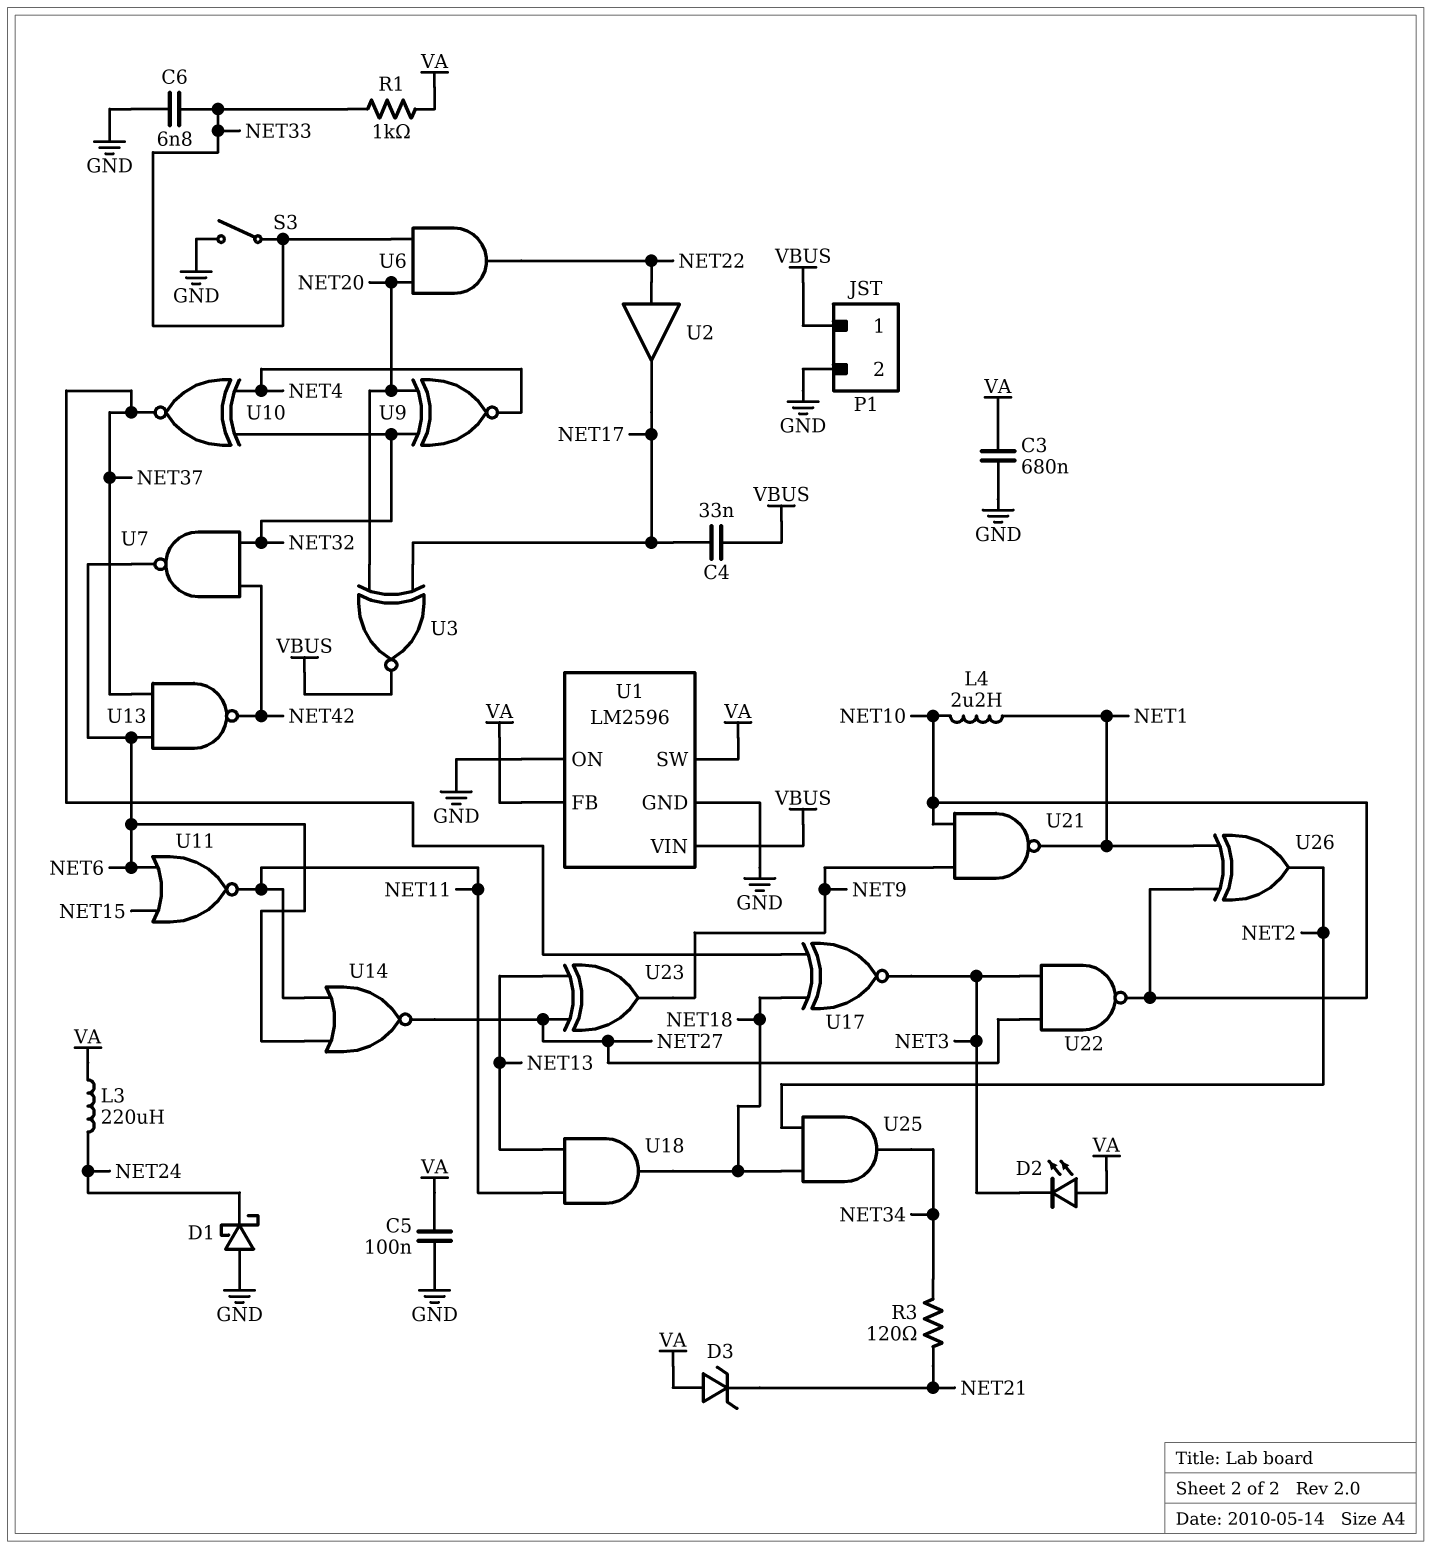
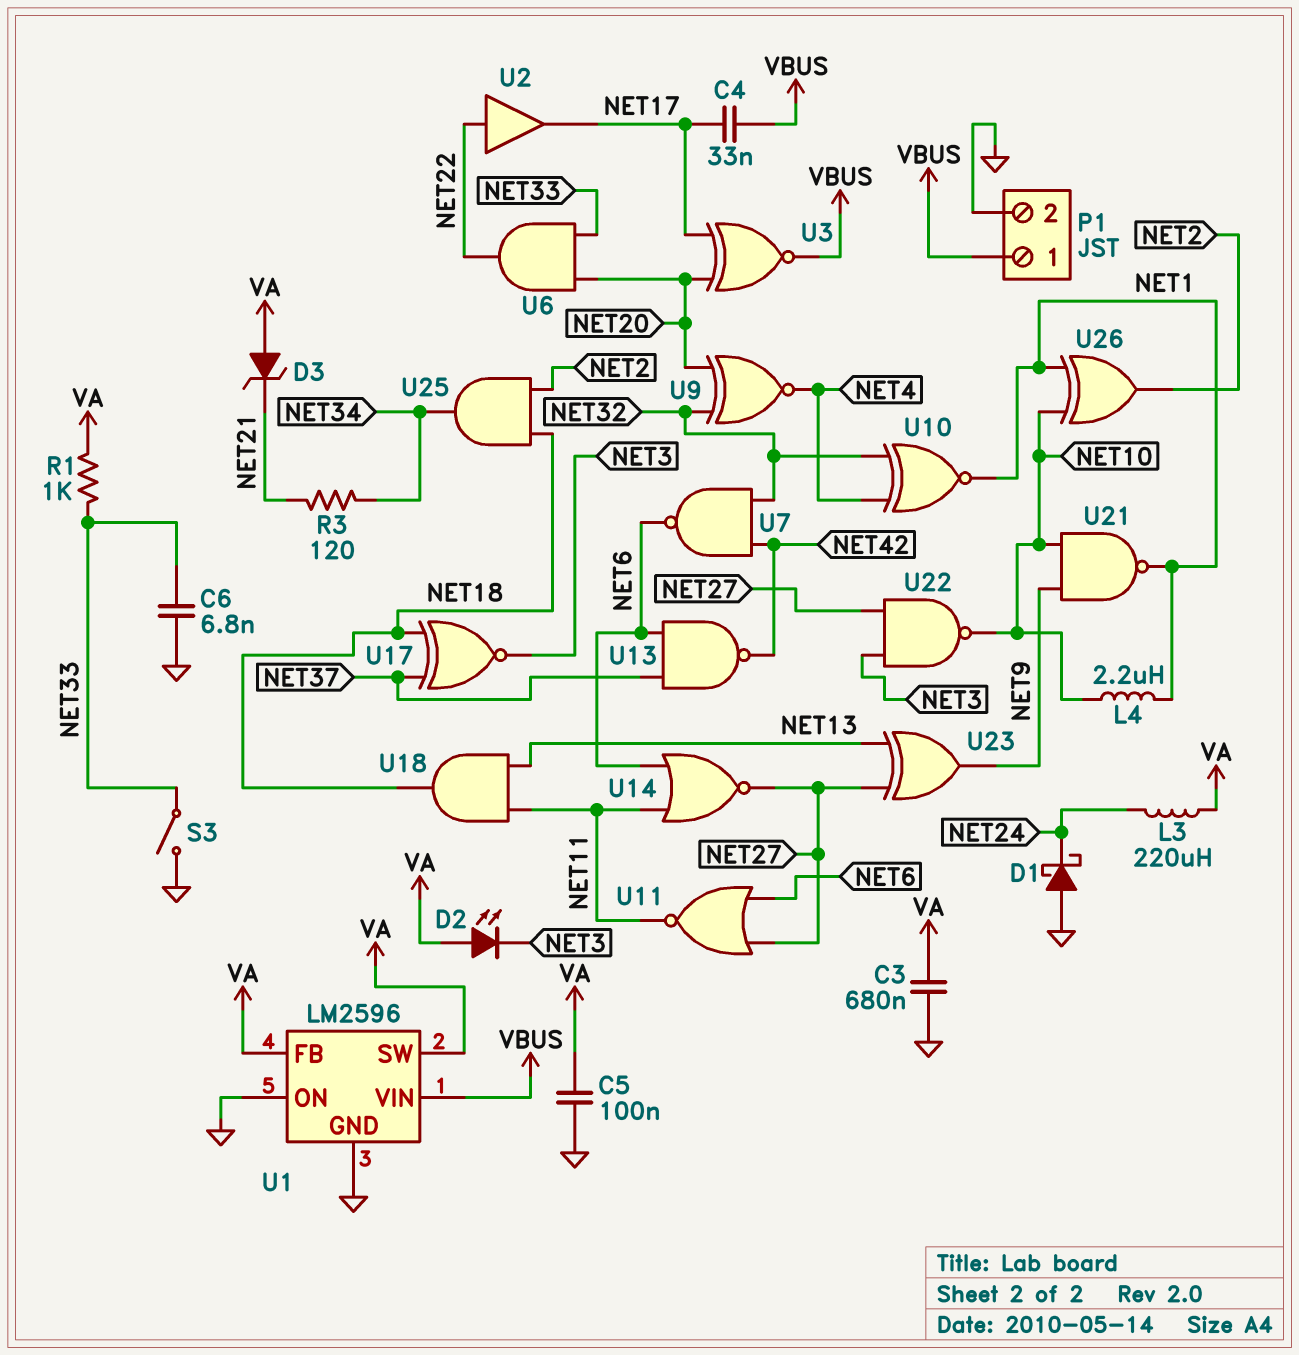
U10: XNOR (in NET4, in NET32, out NET37) -> XNOR (in NET4, in NET32, out NET1)
U11: NOR (in NET6, in NET15, out NET11) -> NOR (in NET6, in NET27, out NET11)

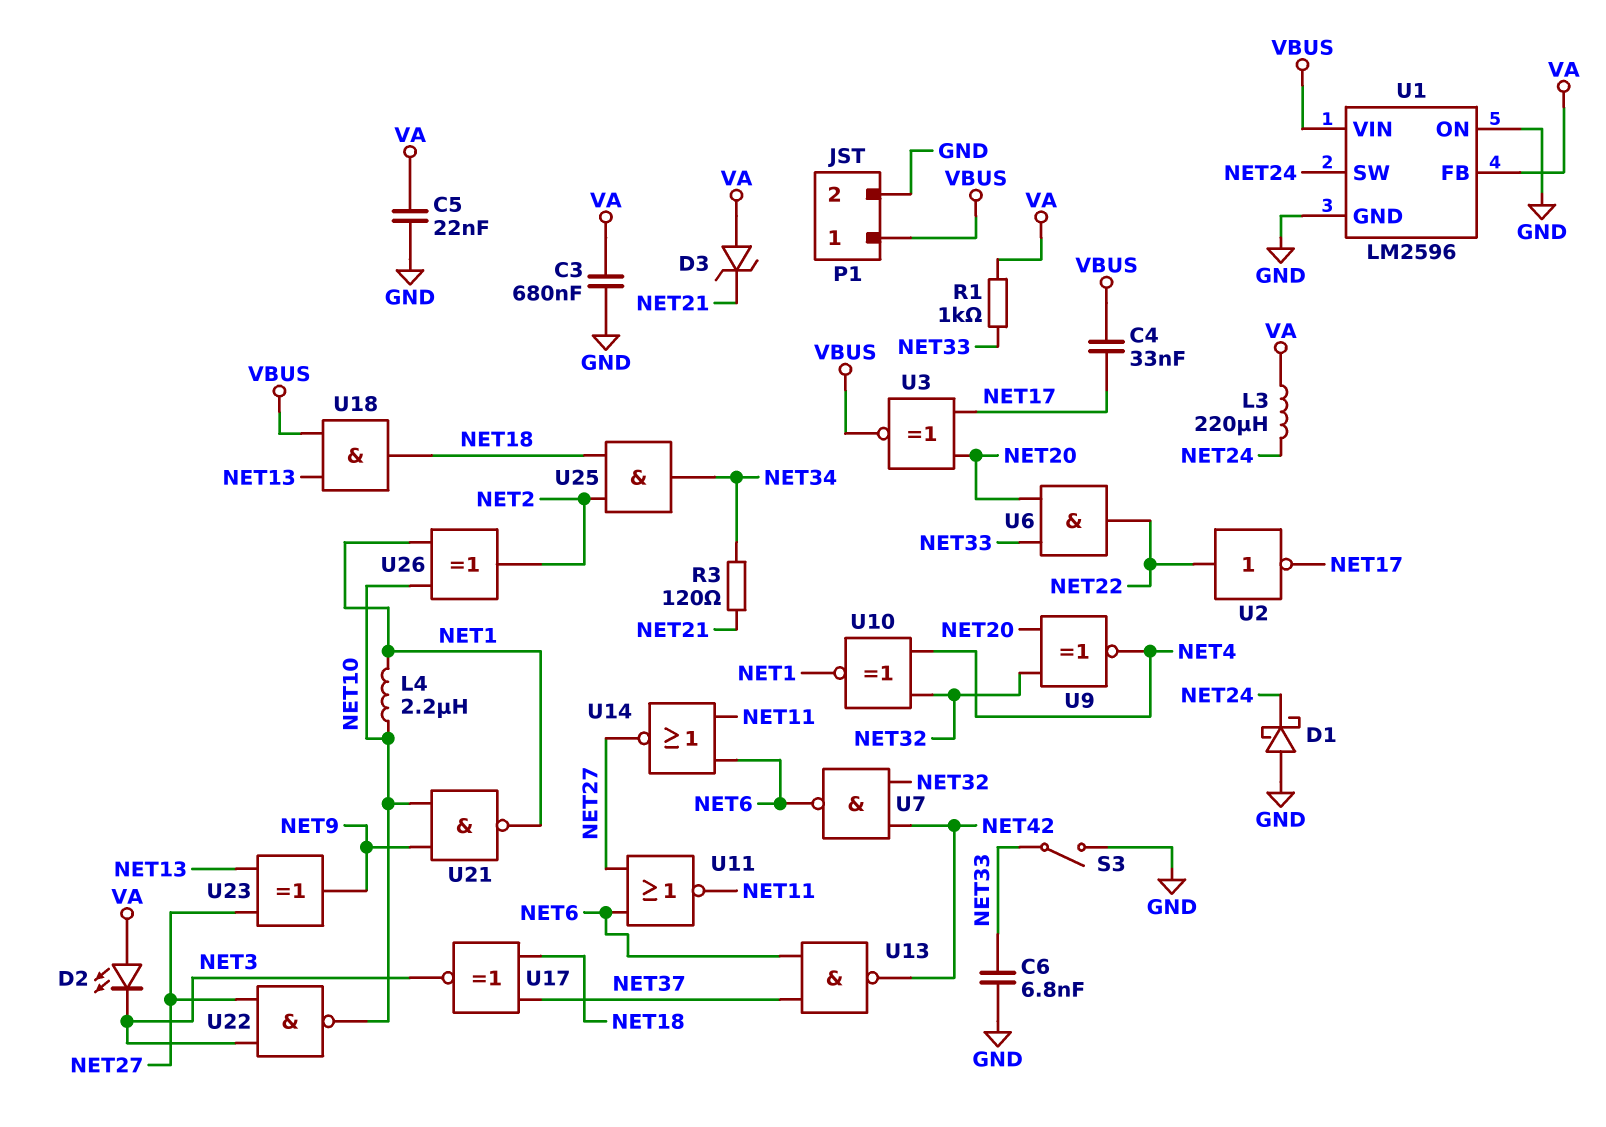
C5: 100nF (GND, VA) -> 22nF (GND, VA)
U1 pin SW: VA -> NET24
U2: buffer (in NET22, out NET17) -> NOT (in NET22, out NET17)
U18: AND (in NET11, in NET13, out NET18) -> AND (in NET13, in VBUS, out NET18)

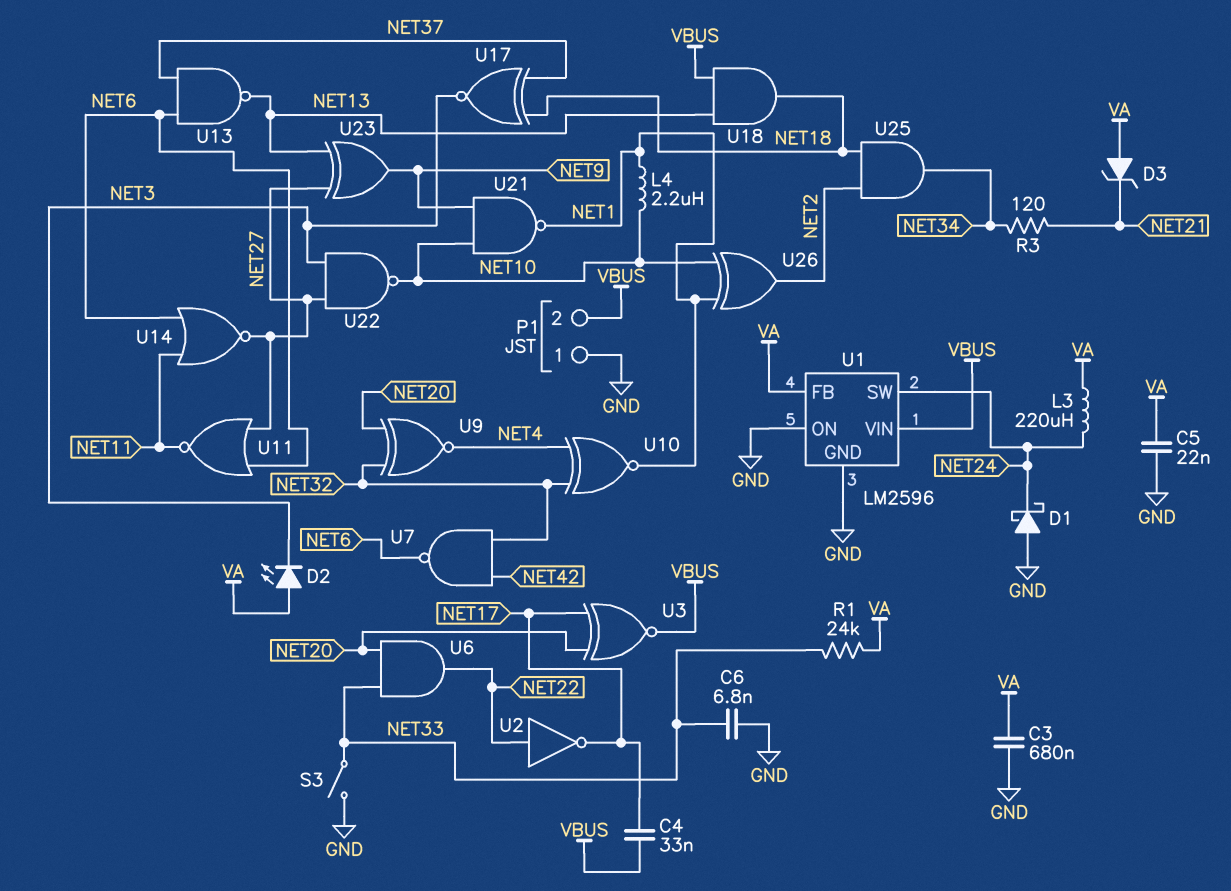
P1 pin 1: VBUS -> GND
P1 pin 2: GND -> VBUS
R1: 1k (NET33, VA) -> 24k (NET33, VA)
U13: NAND (in NET6, in NET37, out NET42) -> NAND (in NET6, in NET37, out NET13)

